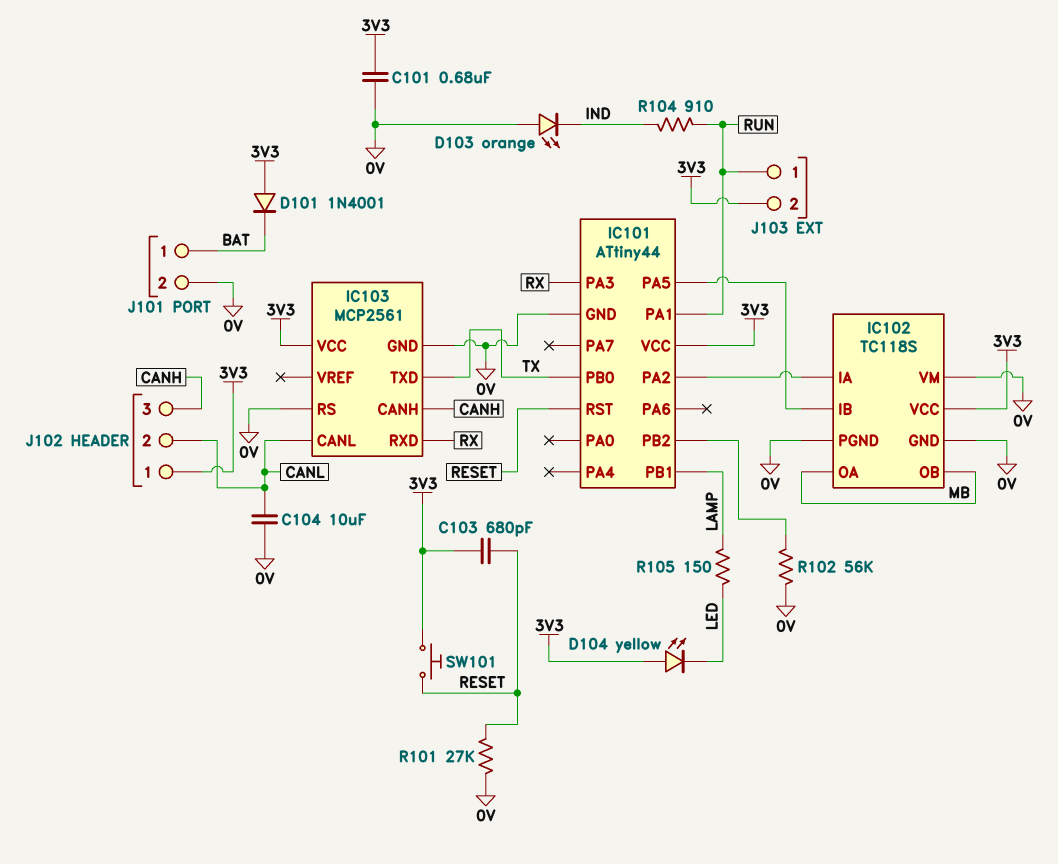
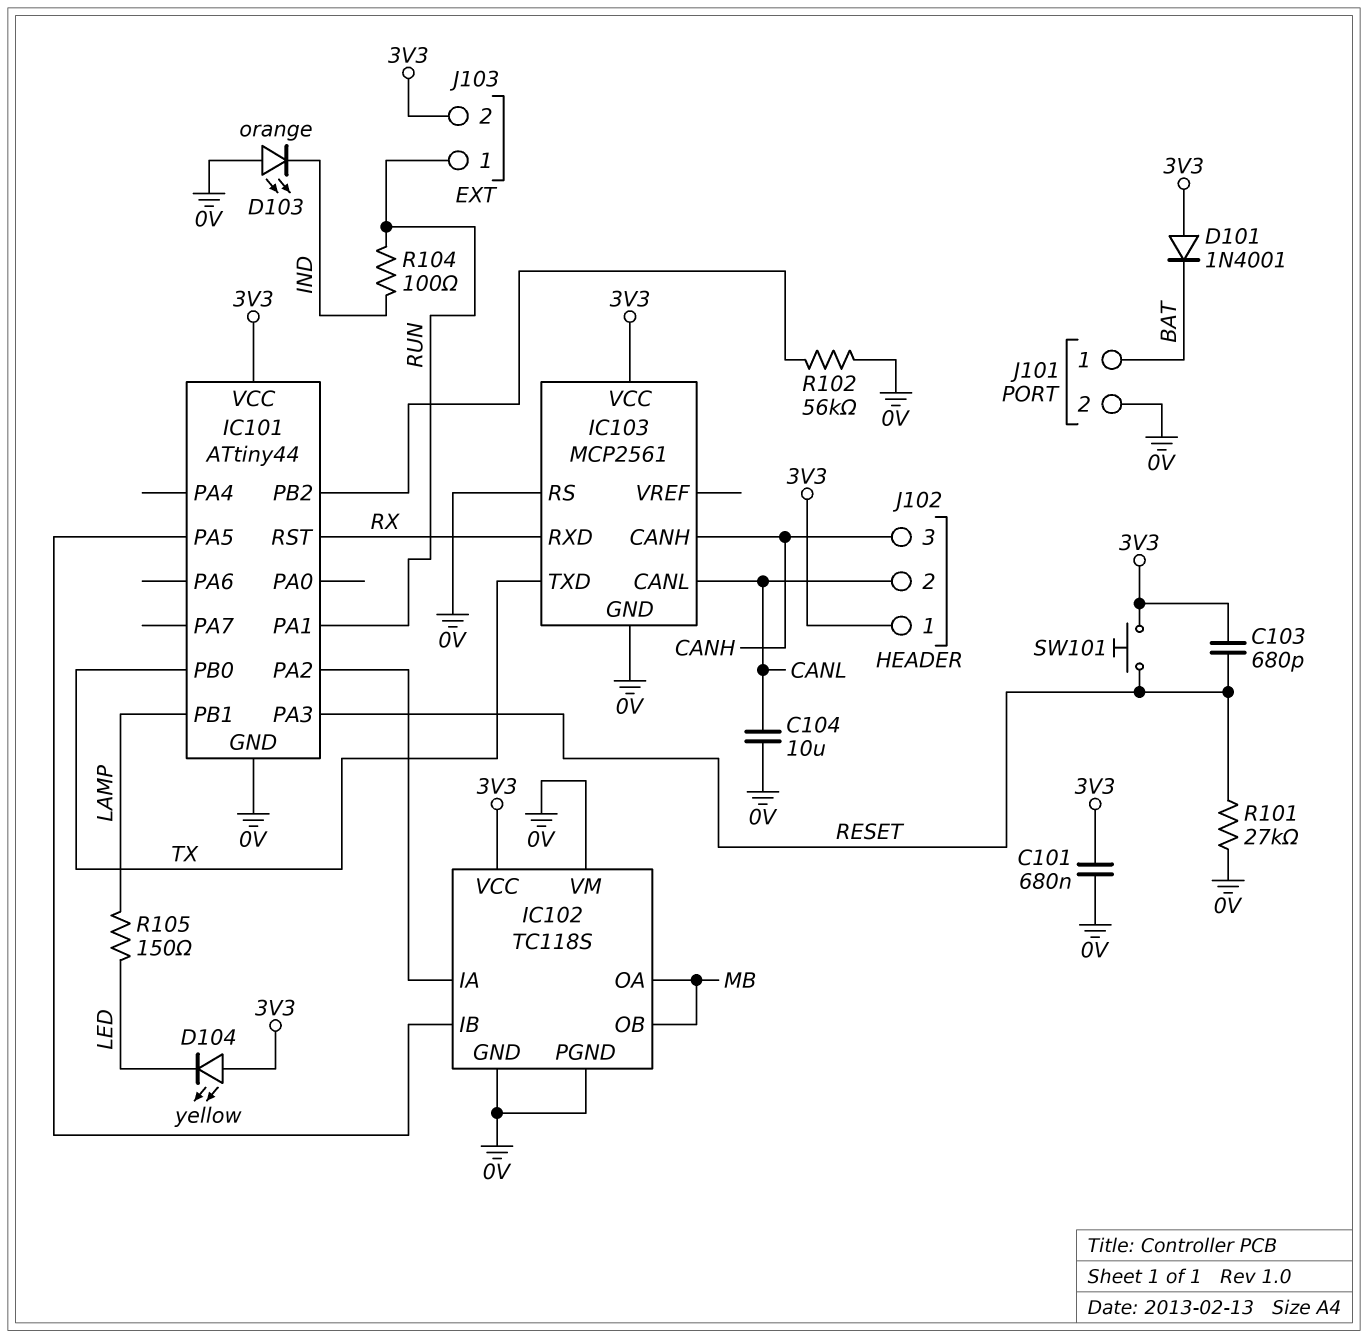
IC101 pin PA3: RX -> RESET
IC101 pin RST: RESET -> RX
R104: 910 (IND, RUN) -> 100 (IND, RUN)

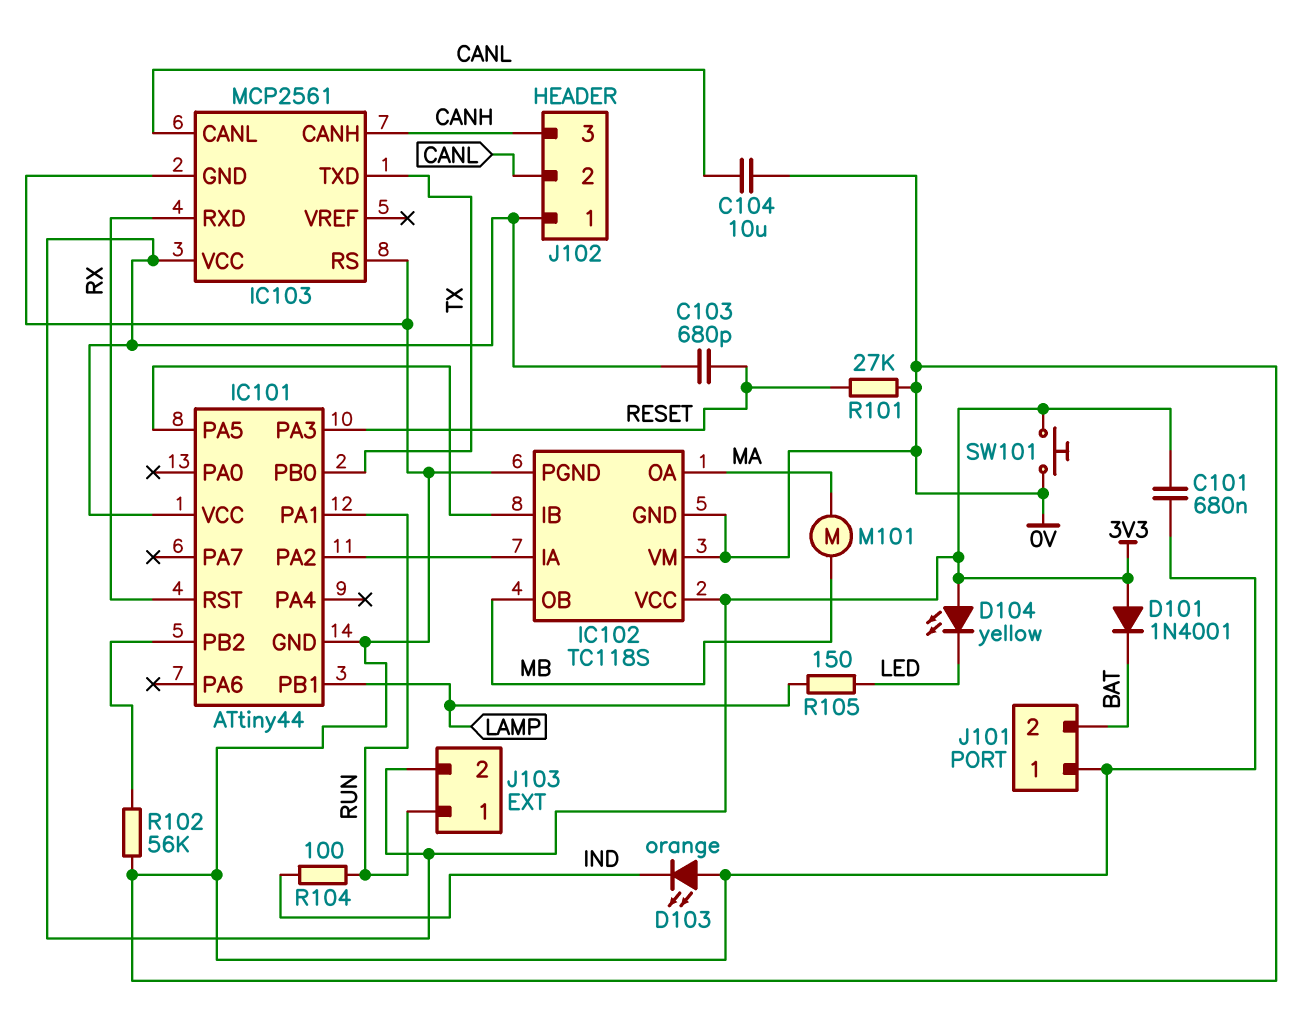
IC102 pin OA: MB -> MA
J101 pin 1: BAT -> 0V
J101 pin 2: 0V -> BAT
M101: none -> motor (MA, MB)
SW101: button (3V3, RESET) -> button (0V, 3V3)

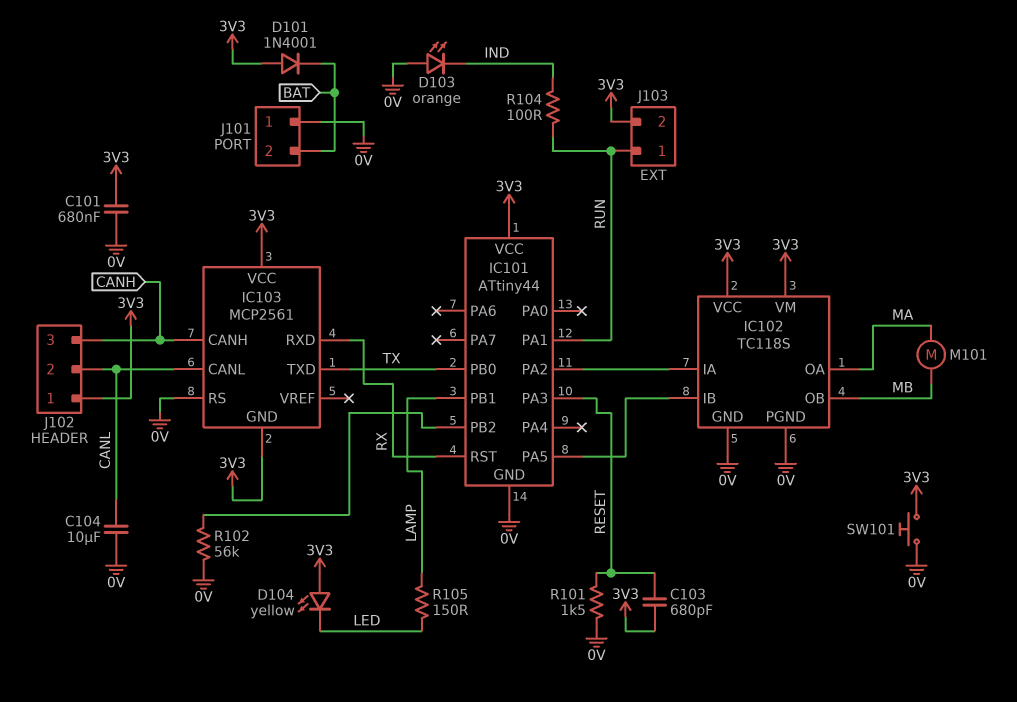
IC102 pin VM: 0V -> 3V3
IC103 pin GND: 0V -> 3V3
R101: 27k (0V, RESET) -> 1.5k (0V, RESET)

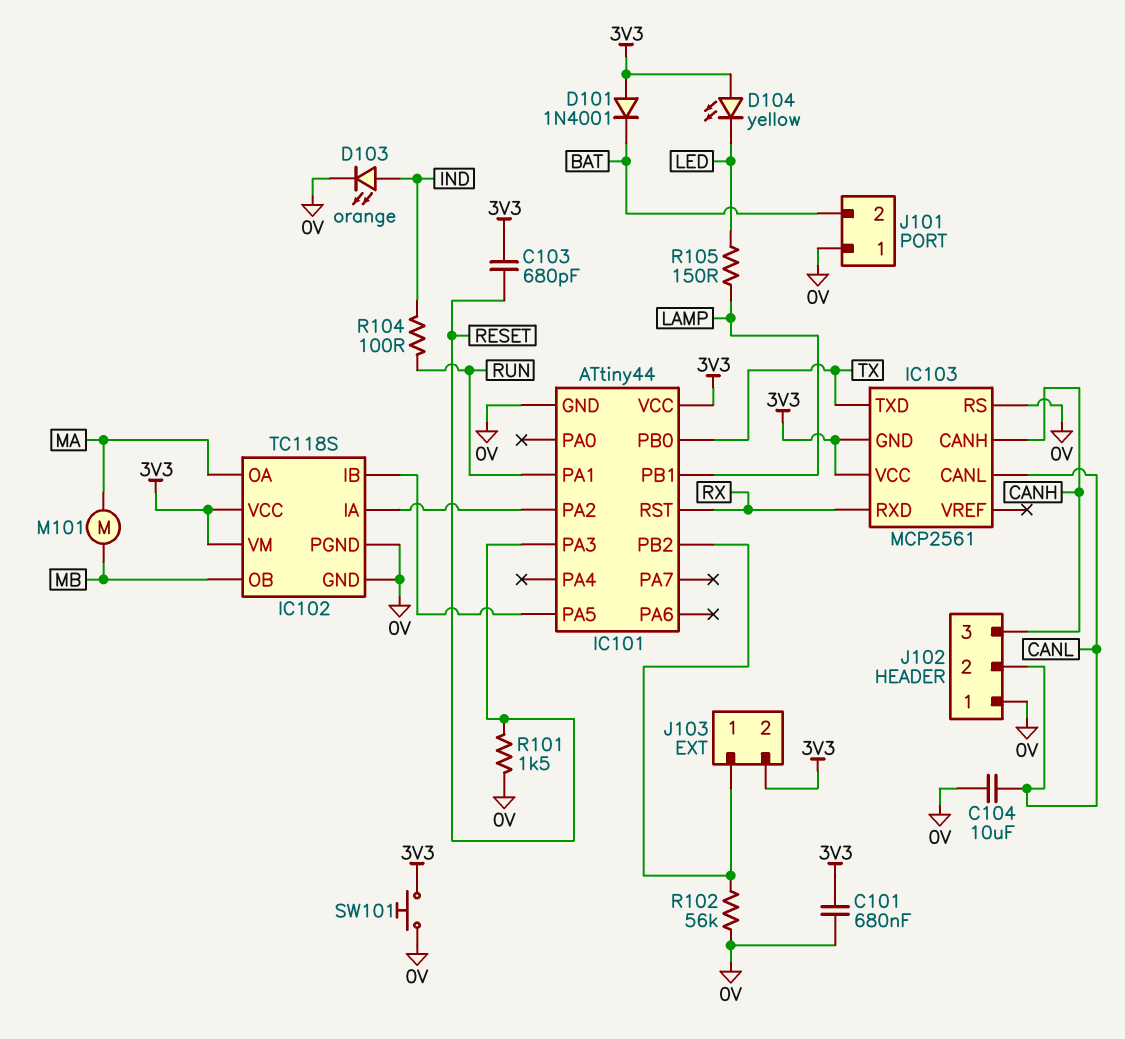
D103: LED orange (A 0V, K IND) -> LED orange (A IND, K 0V)
J102 pin 1: 3V3 -> 0V
J103 pin 1: RUN -> IC101/PB2

